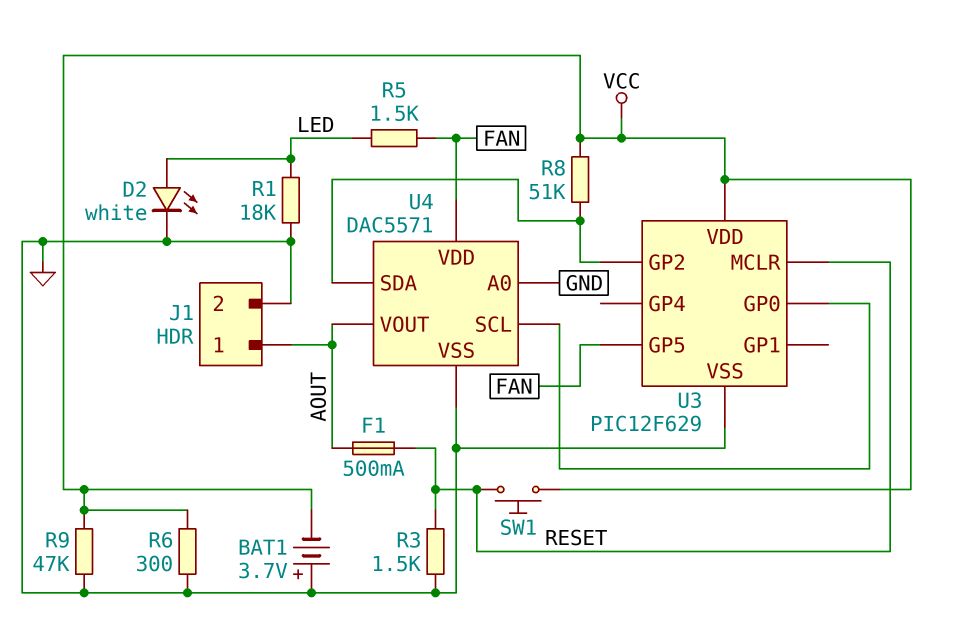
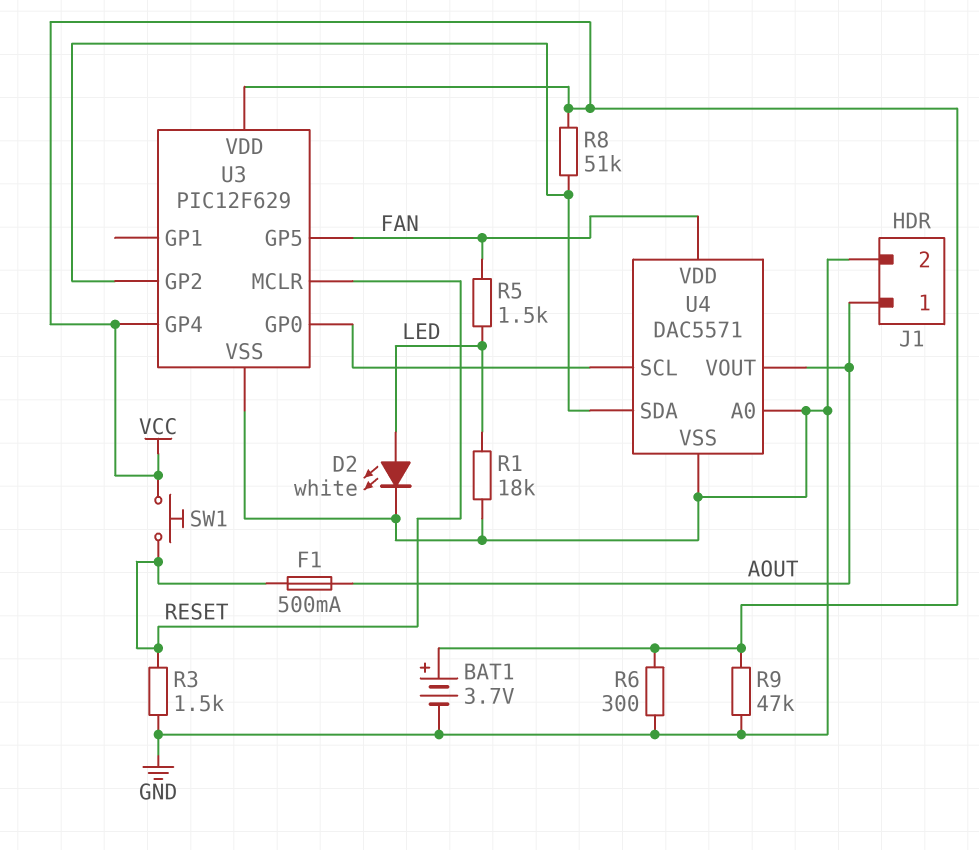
BAT1: 3.7V (plus GND, minus VCC) -> 3.7V (plus VCC, minus GND)
U3 pin GP4: none -> VCC

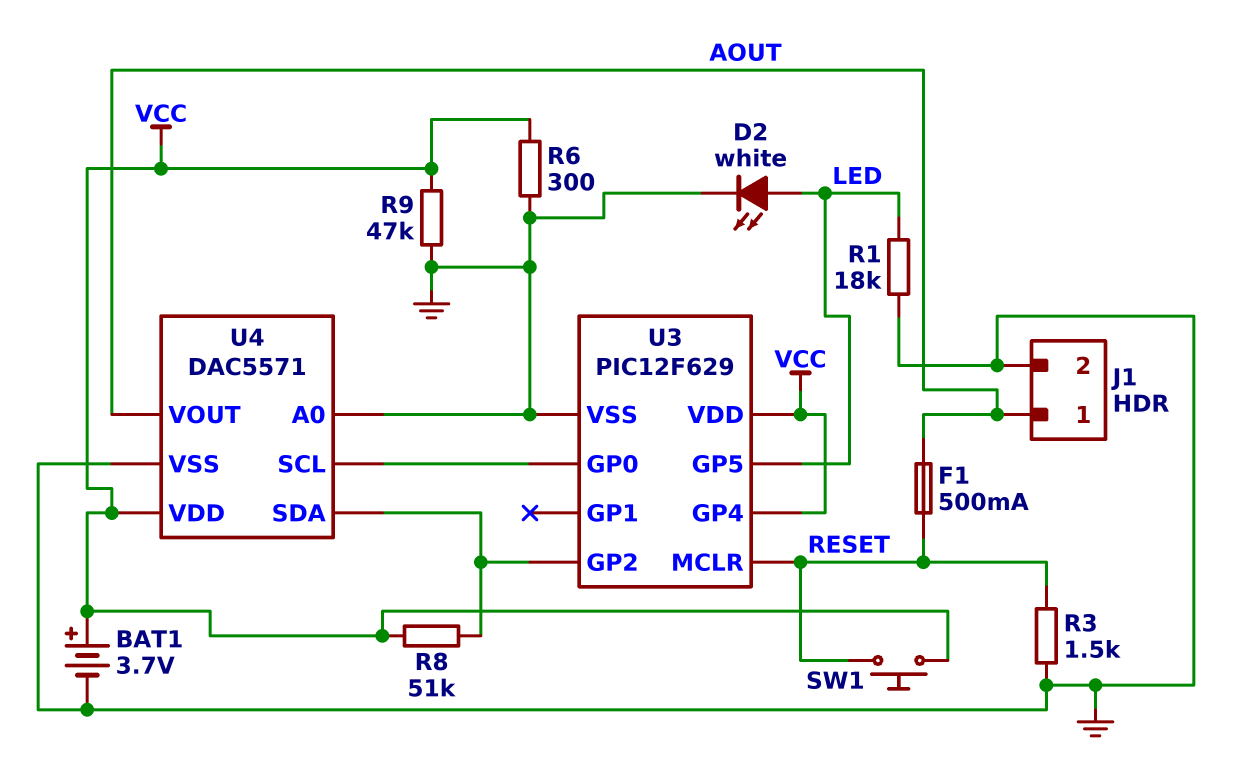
R5: 1.5k (FAN, LED) -> none
U3 pin GP5: FAN -> LED
U4 pin VDD: FAN -> VCC

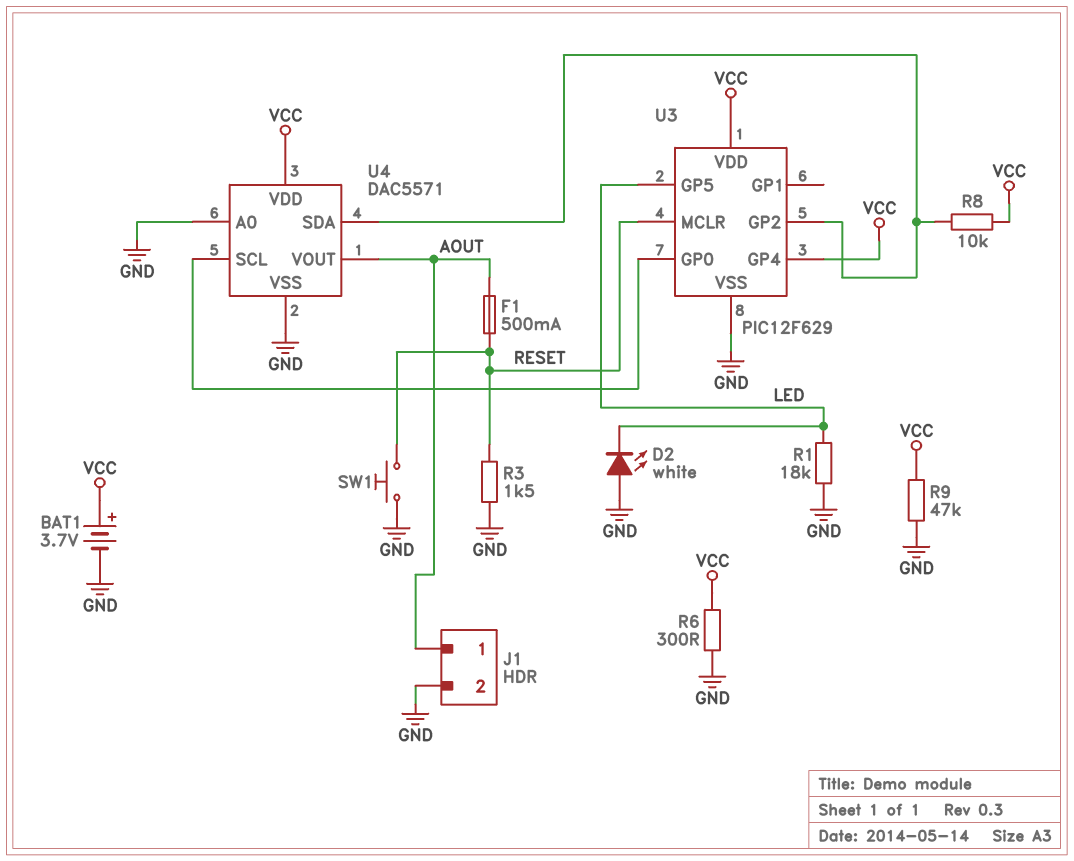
D2: LED white (A LED, K GND) -> LED white (A GND, K LED)
R8: 51k (U3/GP2, VCC) -> 10k (U3/GP2, VCC)
SW1: button (RESET, VCC) -> button (GND, RESET)

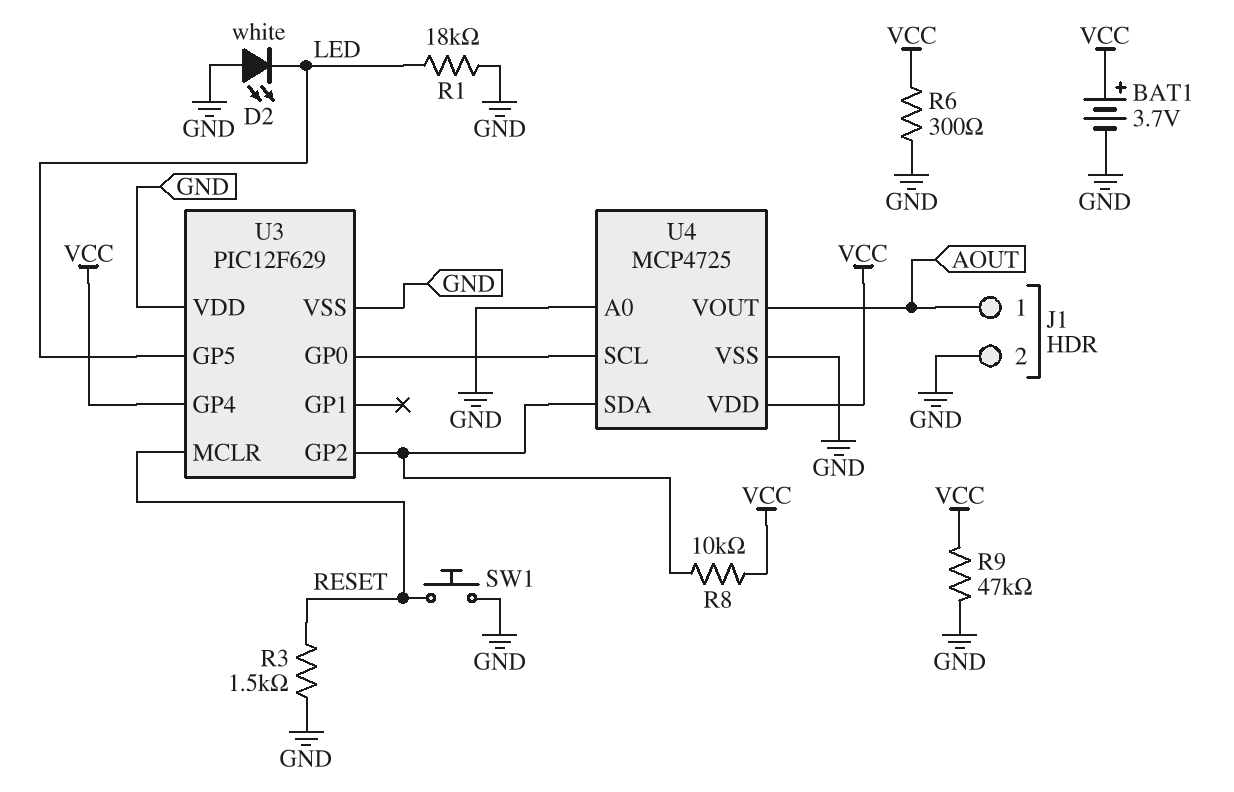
F1: 500mA (AOUT, RESET) -> none
U3 pin VDD: VCC -> GND
U4: DAC5571 -> MCP4725

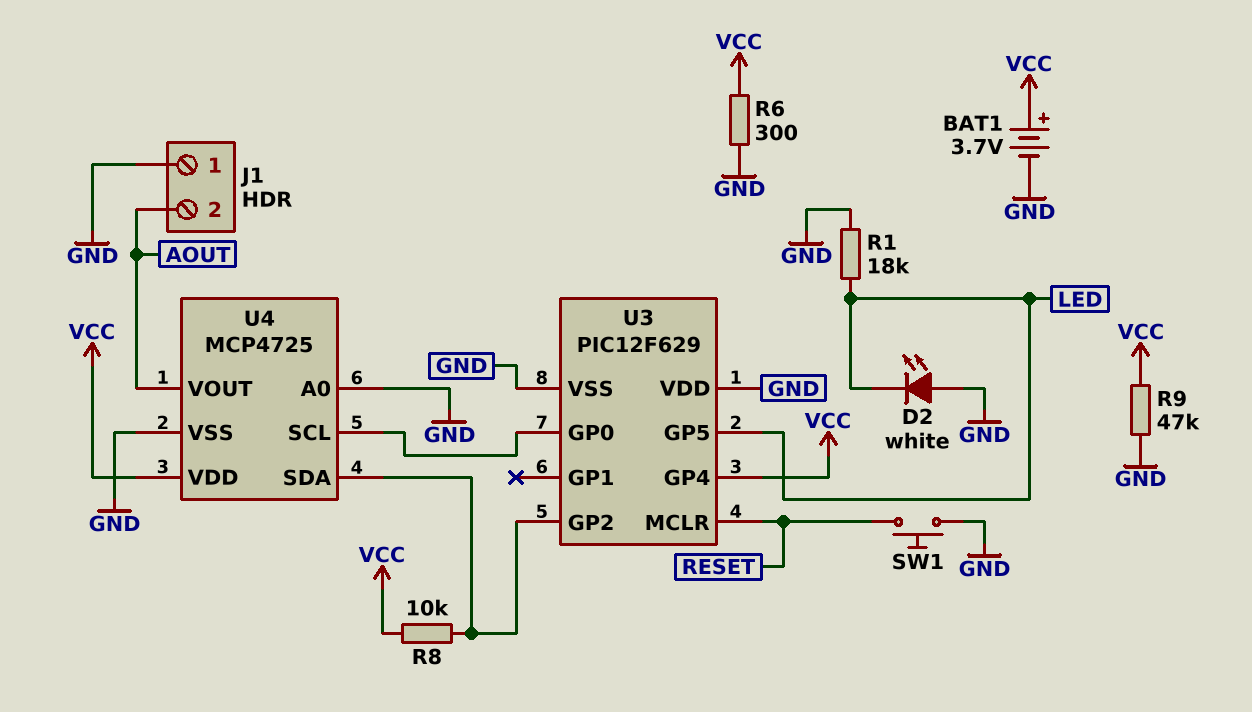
J1 pin 1: AOUT -> GND
J1 pin 2: GND -> AOUT
R3: 1.5k (GND, RESET) -> none

